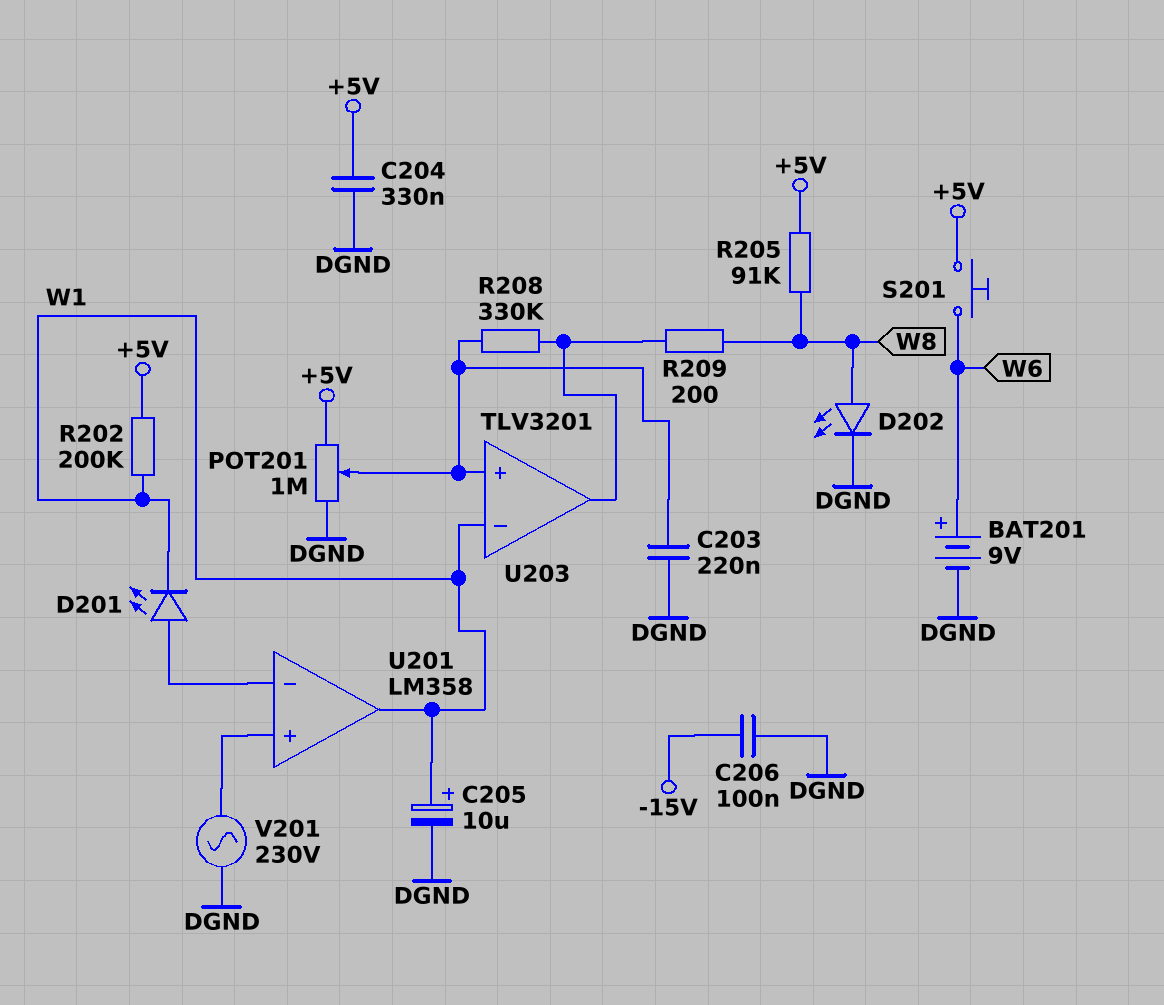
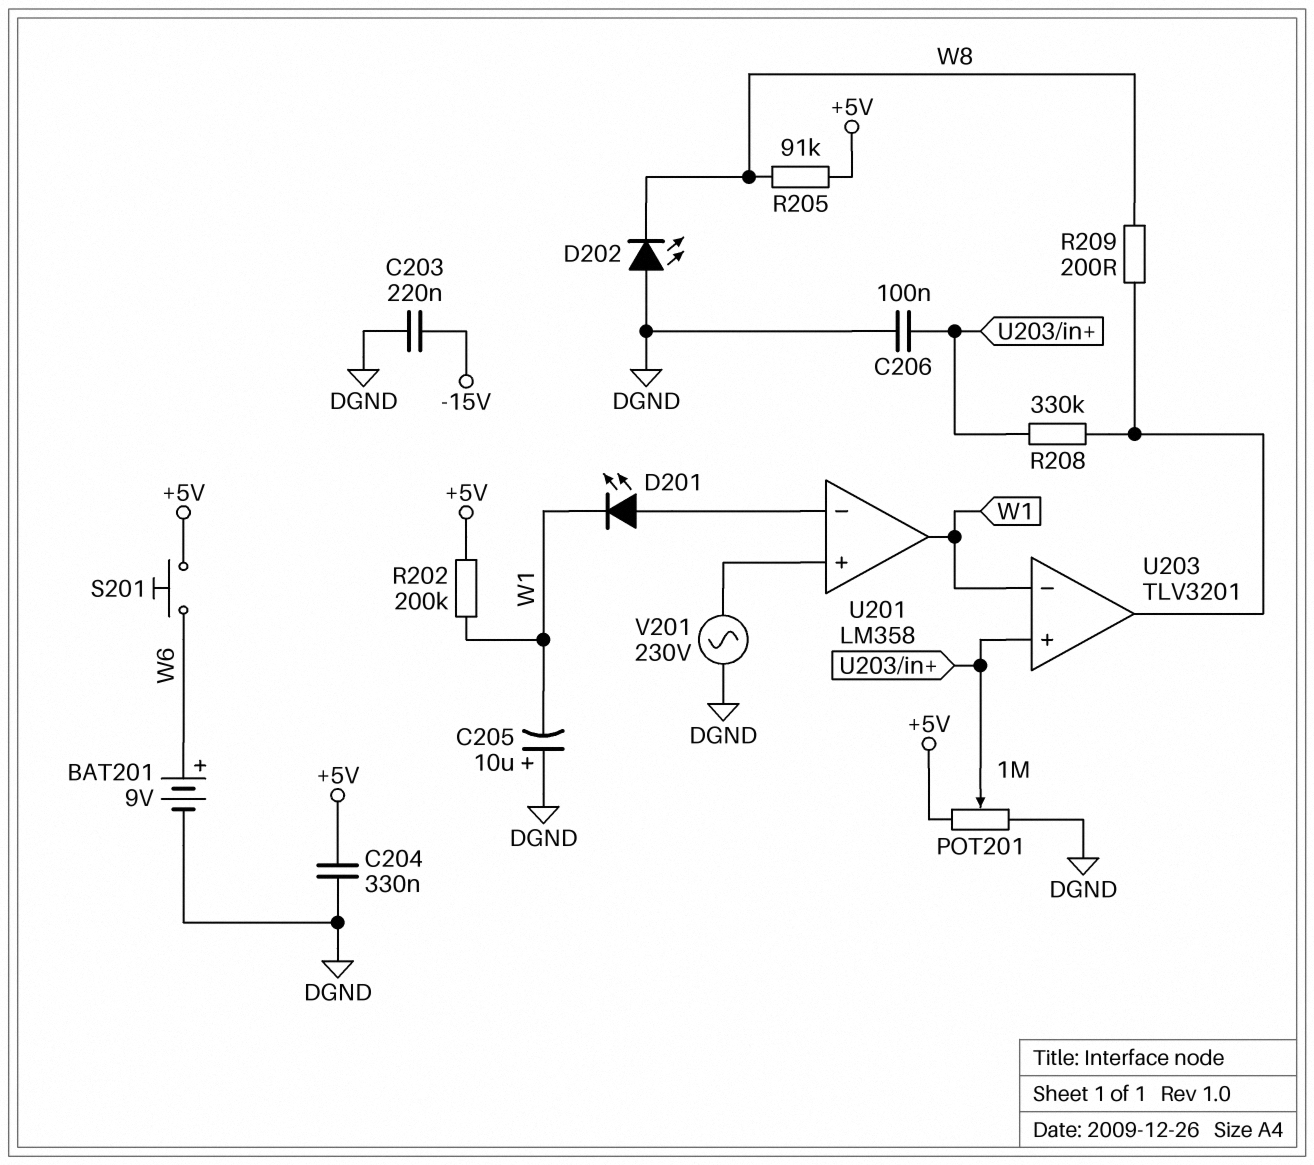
C203: 220nF (DGND, U203/in+) -> 220nF (-15V, DGND)
C205: 10uF (plus W1, minus DGND) -> 10uF (plus DGND, minus W1)
C206: 100nF (-15V, DGND) -> 100nF (DGND, U203/in+)
D202: LED (A W8, K DGND) -> LED (A DGND, K W8)

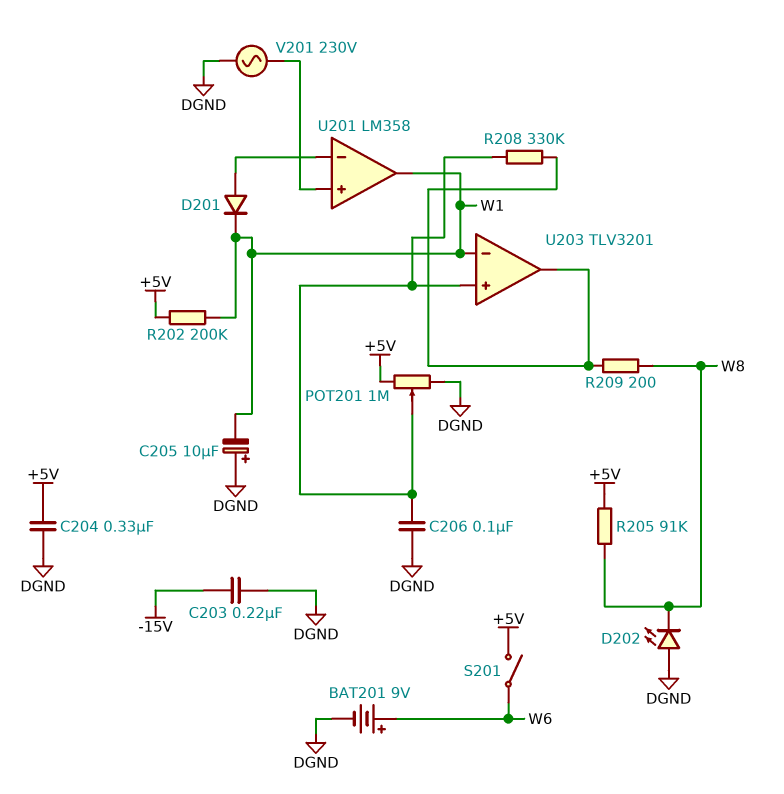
D201: LED (A U201/in-, K W1) -> diode (A U201/in-, K W1)
S201: button (+5V, W6) -> switch (+5V, W6)

